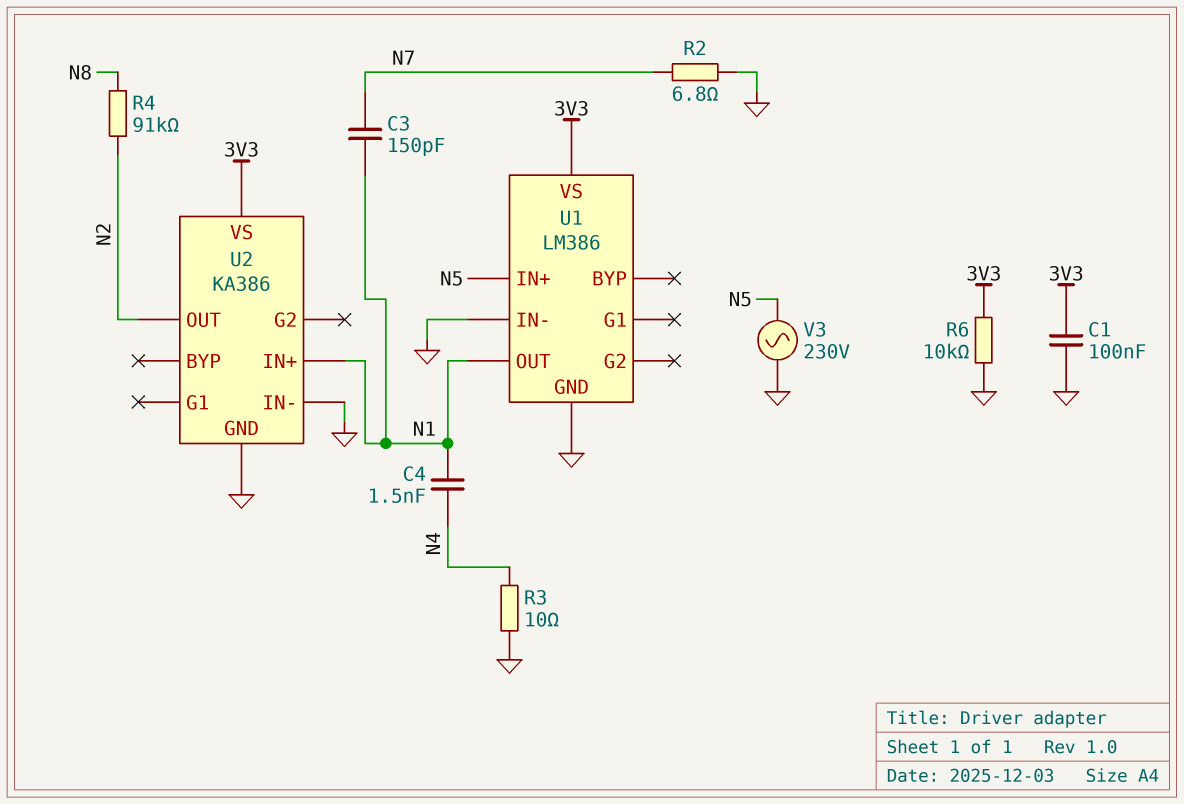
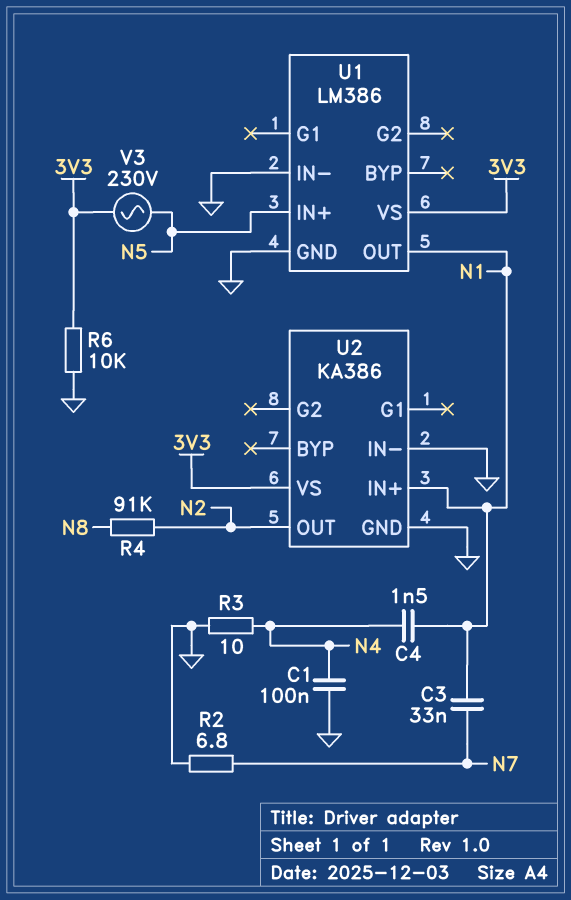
C1: 100nF (3V3, GND) -> 100nF (GND, N4)
C3: 150pF (N1, N7) -> 33nF (N1, N7)
V3: AC 230V (GND, N5) -> AC 230V (3V3, N5)

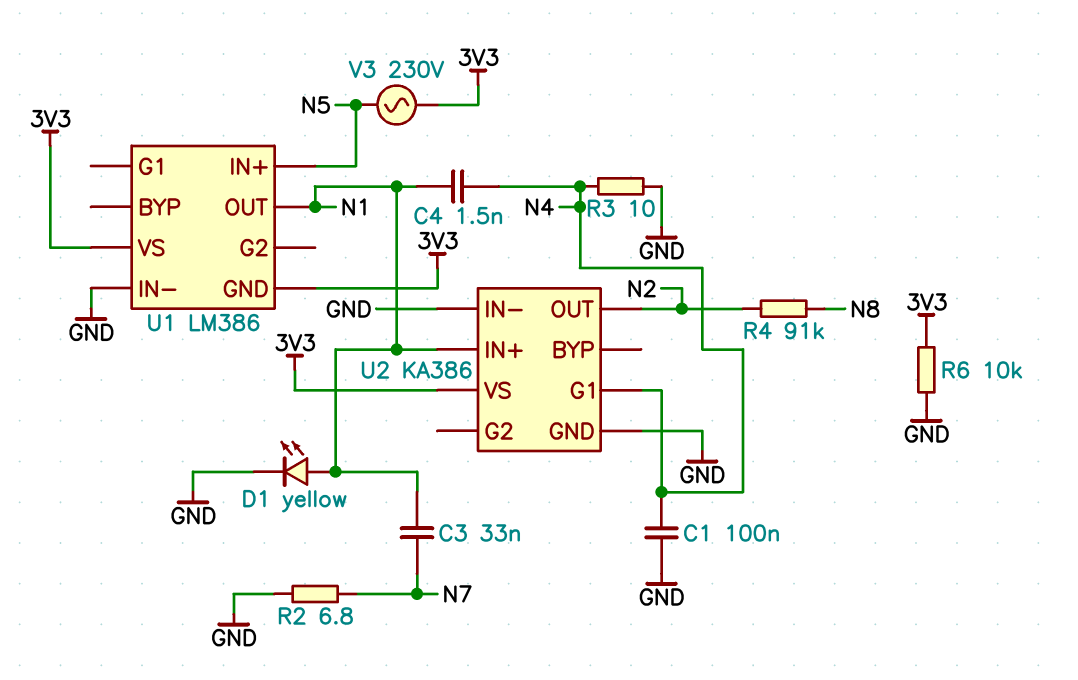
D1: none -> LED yellow (A N1, K GND)
U1 pin GND: GND -> 3V3
U2 pin G1: none -> N4

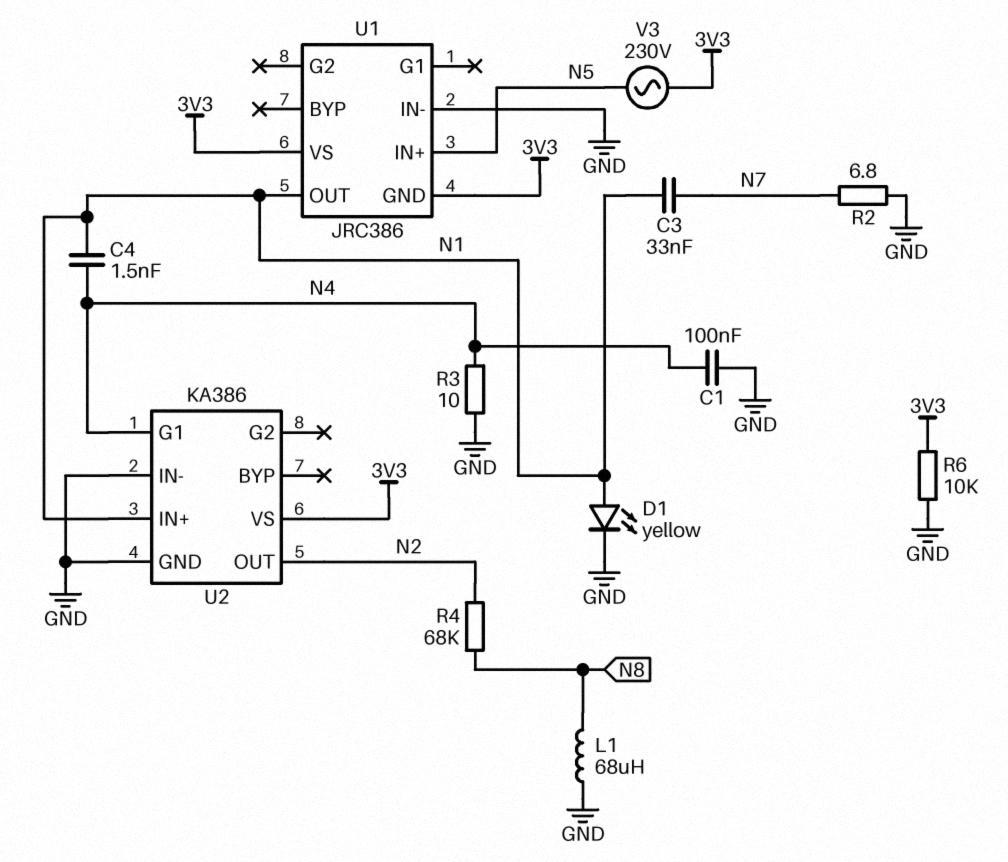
L1: none -> 68uH (GND, N8)
R4: 91k (N2, N8) -> 68k (N2, N8)
U1: LM386 -> JRC386

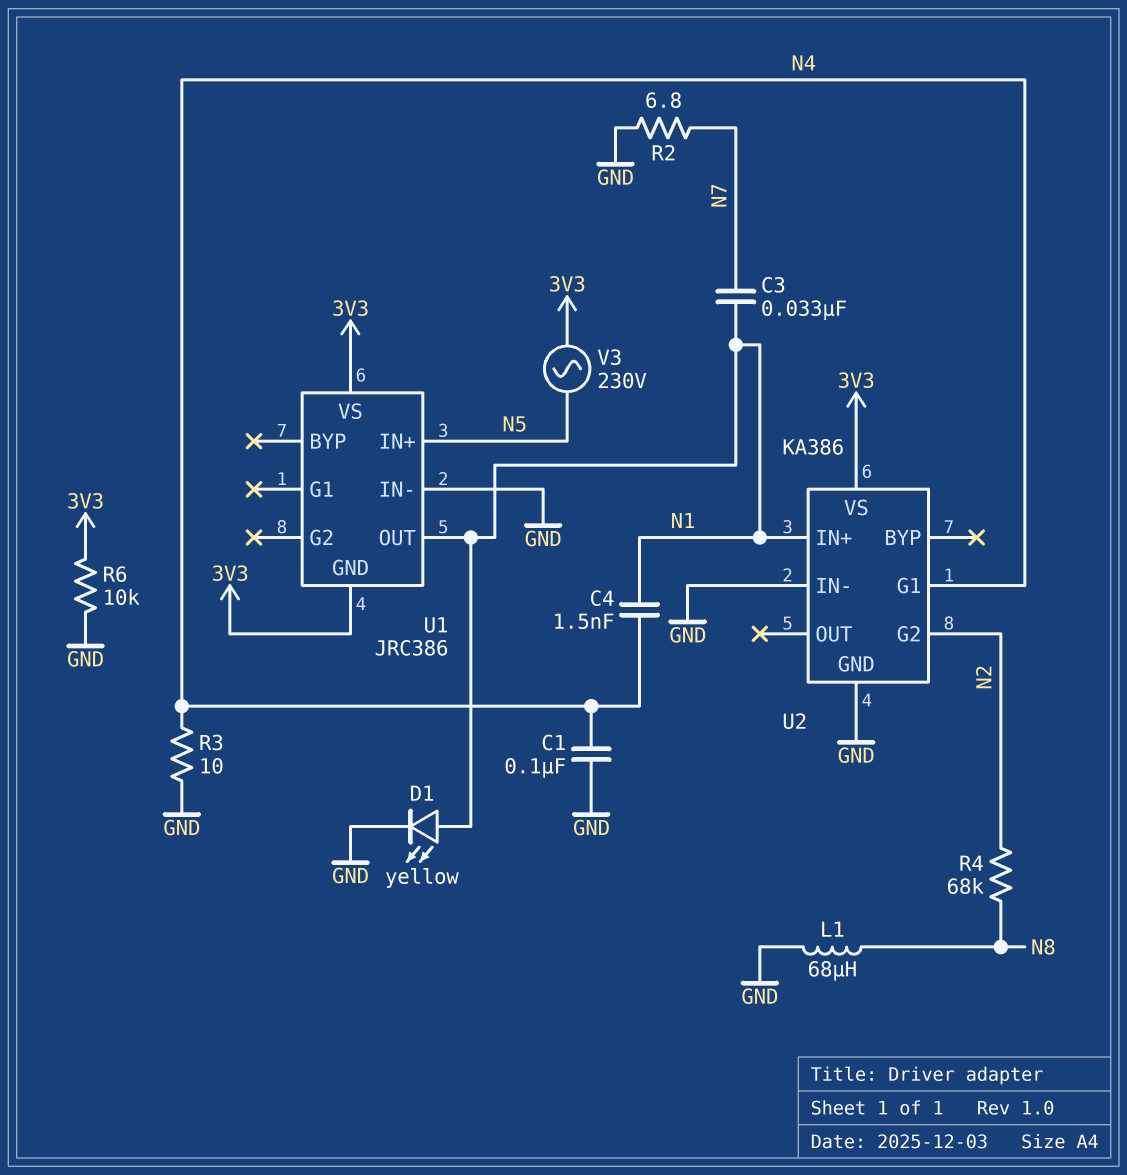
U2 pin G2: none -> N2
U2 pin OUT: N2 -> none

